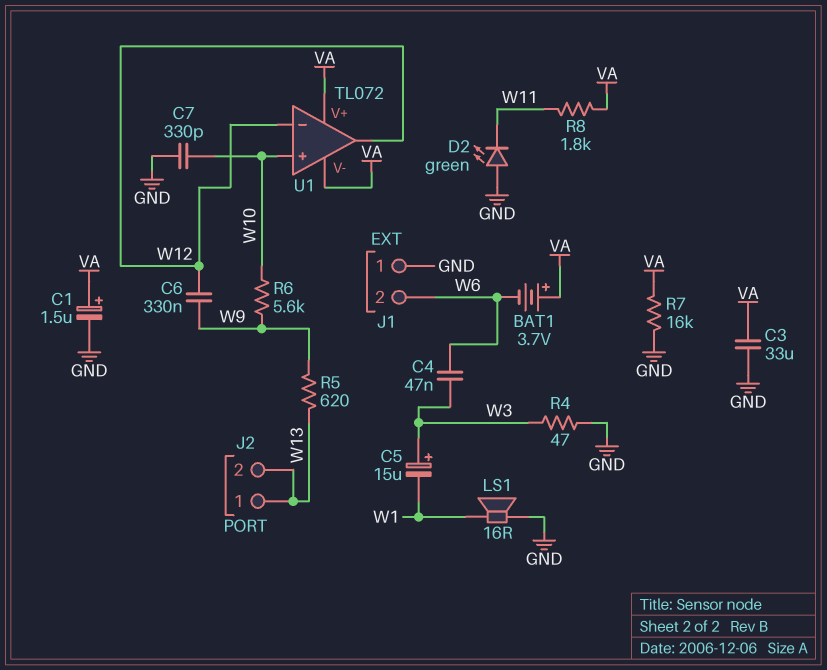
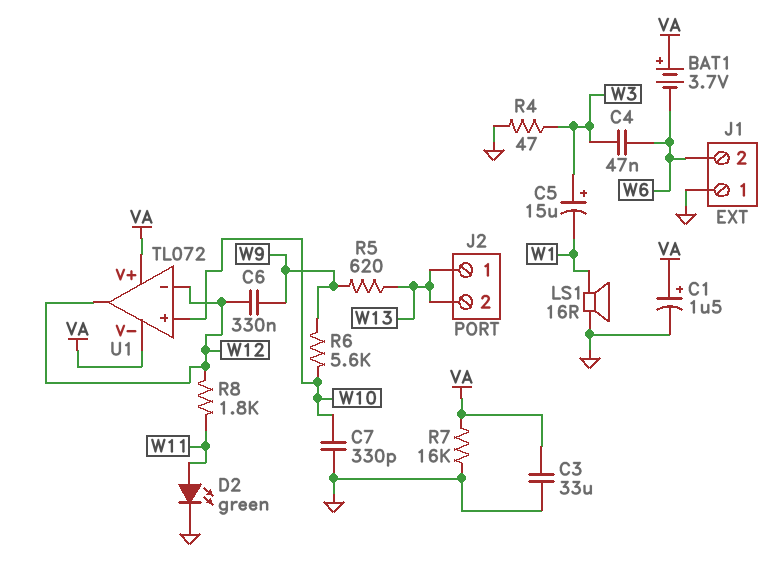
D2: LED green (A GND, K W11) -> LED green (A W11, K GND)
R8: 1.8k (VA, W11) -> 1.8k (W11, W12)

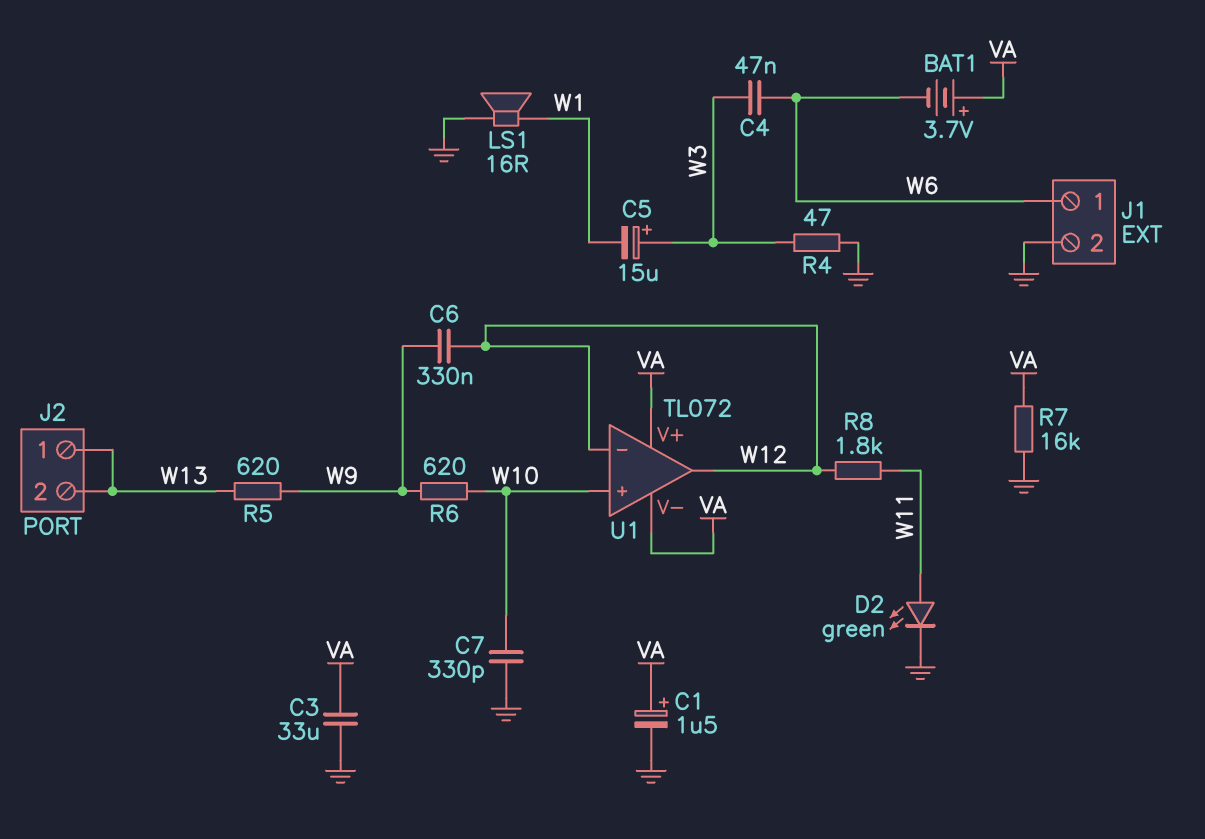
J1 pin 1: GND -> W6
J1 pin 2: W6 -> GND
R6: 5.6k (W9, W10) -> 620 (W9, W10)

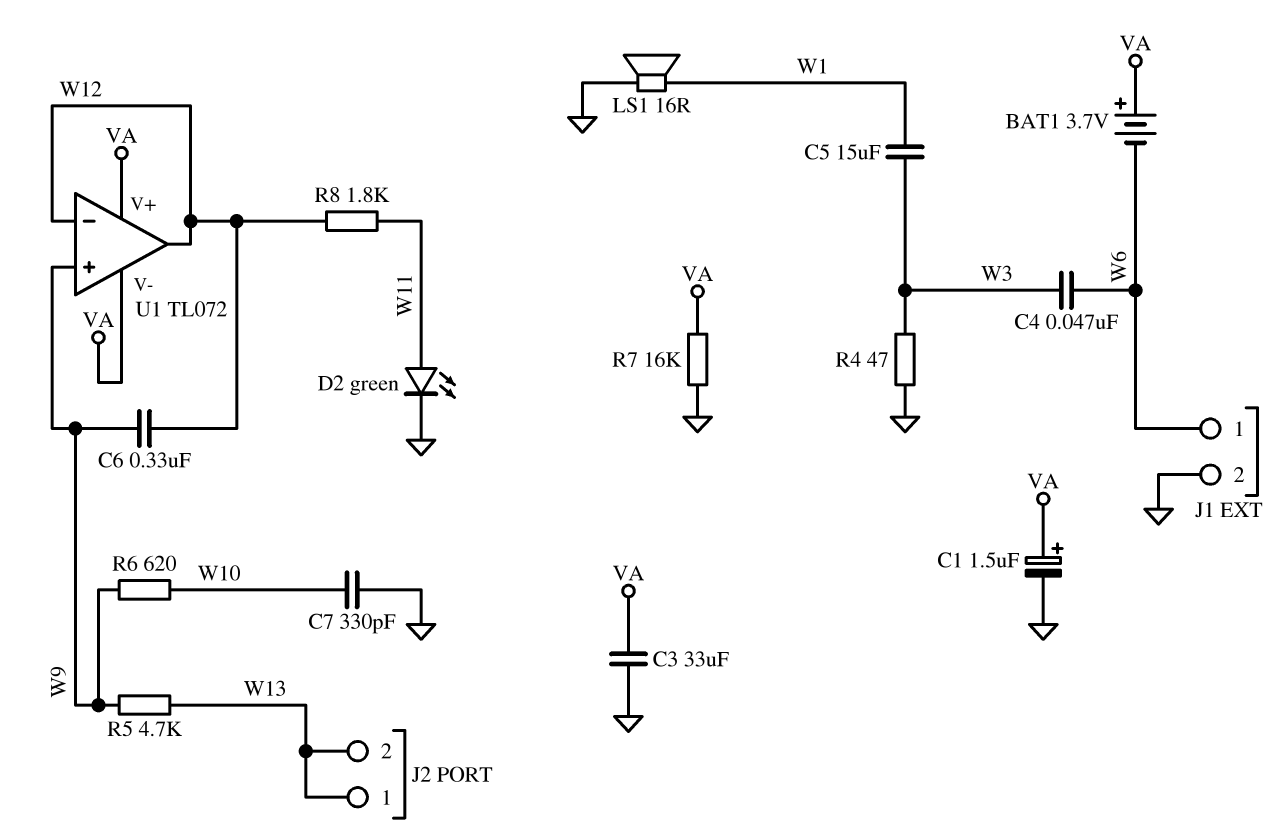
C5: 15uF (plus W3, minus W1) -> 15uF (W1, W3)
R5: 620 (W9, W13) -> 4.7k (W9, W13)
U1 pin in+: W10 -> W9

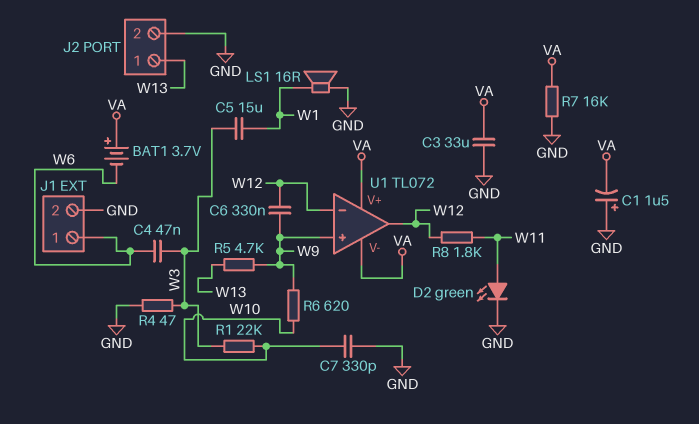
C1: 1.5uF (plus VA, minus GND) -> 1.5uF (plus GND, minus VA)
J2 pin 2: W13 -> GND
R1: none -> 22k (W3, W10)

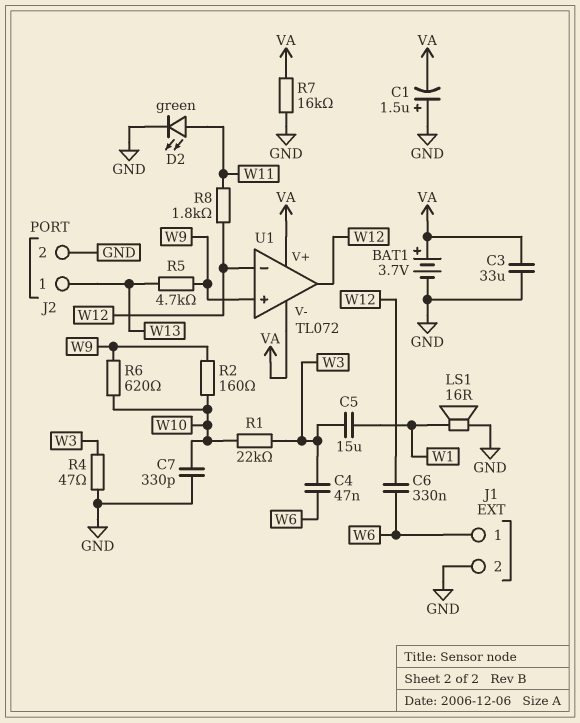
BAT1: 3.7V (plus VA, minus W6) -> 3.7V (plus VA, minus GND)
C6: 330nF (W9, W12) -> 330nF (W6, W12)
R2: none -> 160 (W9, W10)

